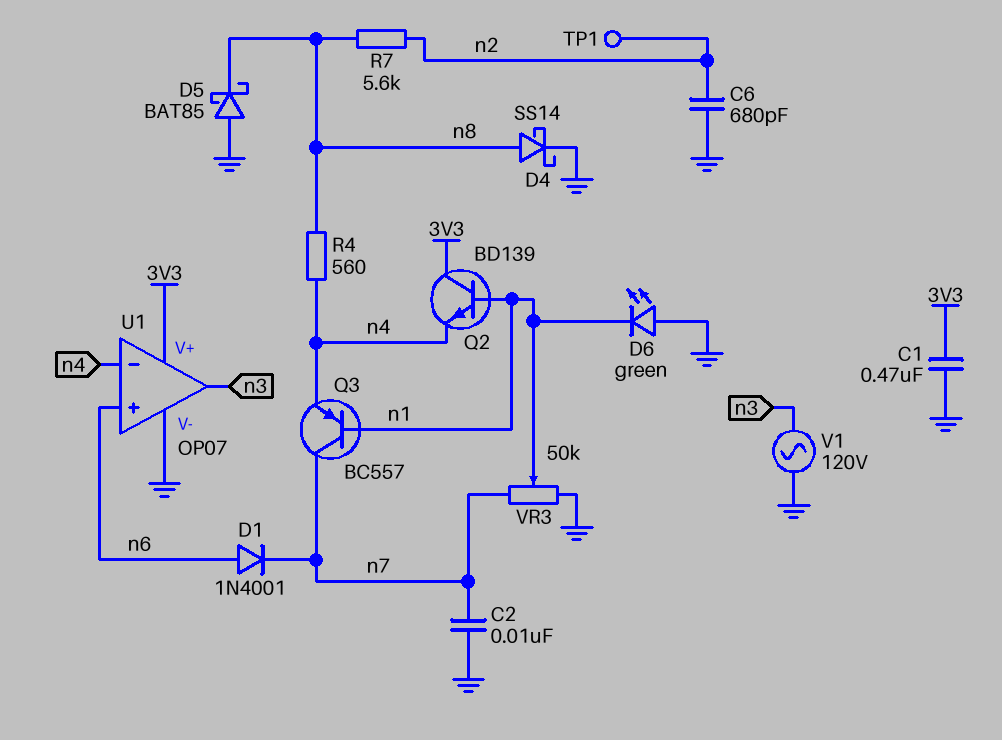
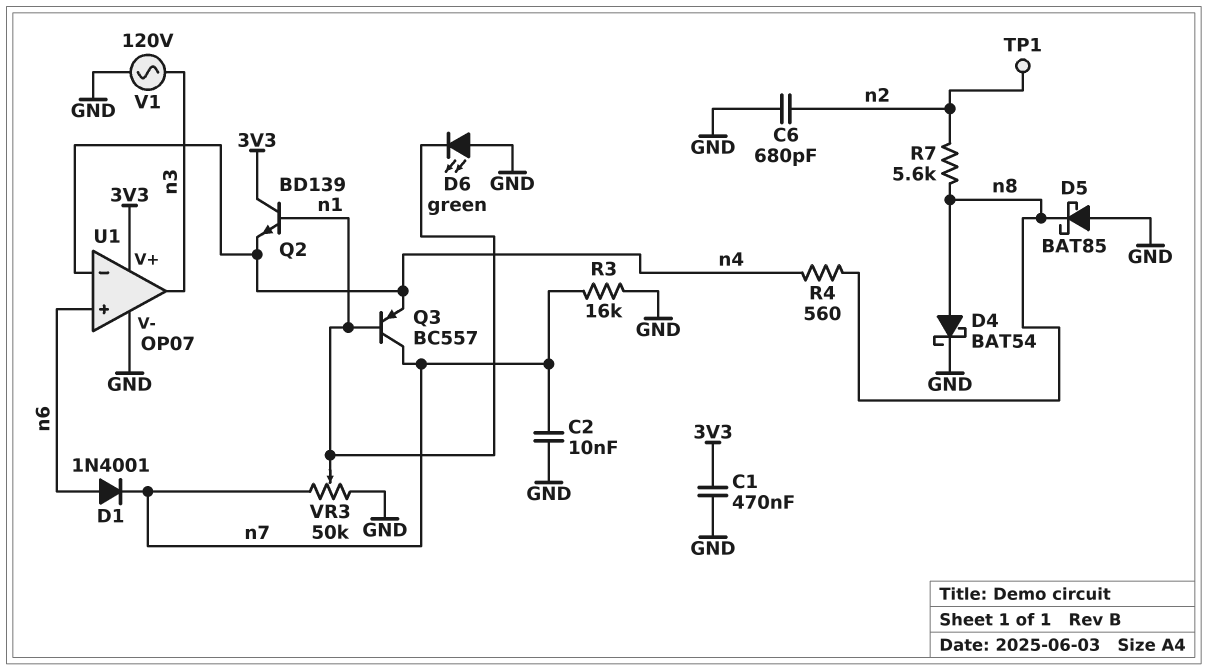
D4: schottky SS14 (A n8, K GND) -> schottky BAT54 (A n8, K GND)
R3: none -> 16k (GND, n7)

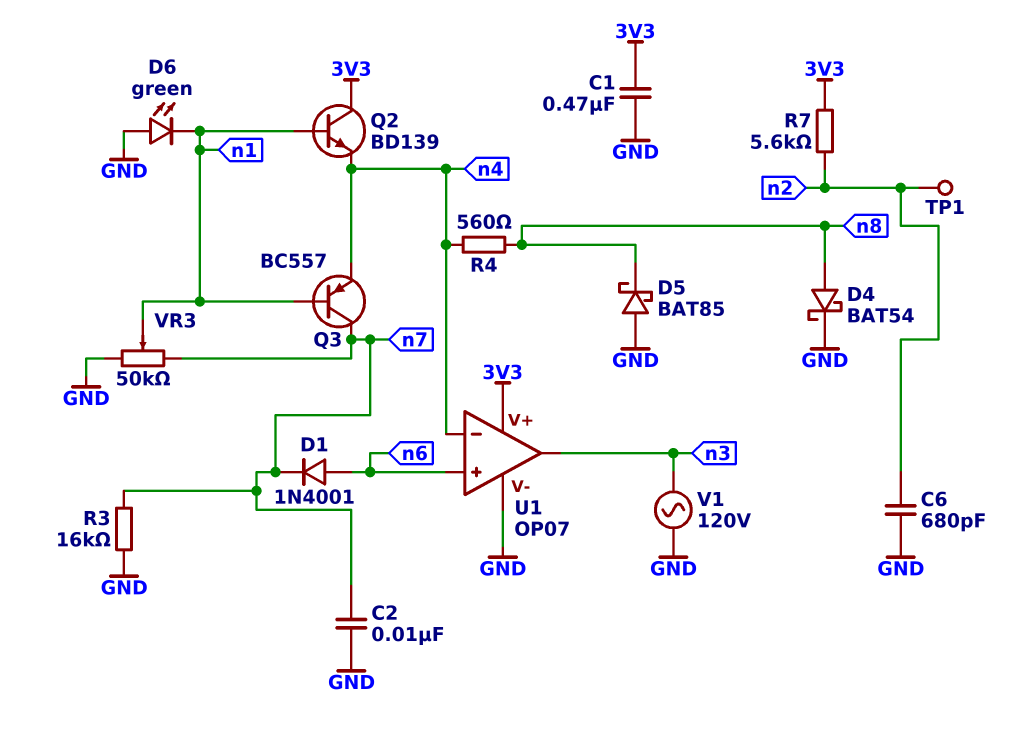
R7: 5.6k (n2, n8) -> 5.6k (3V3, n2)

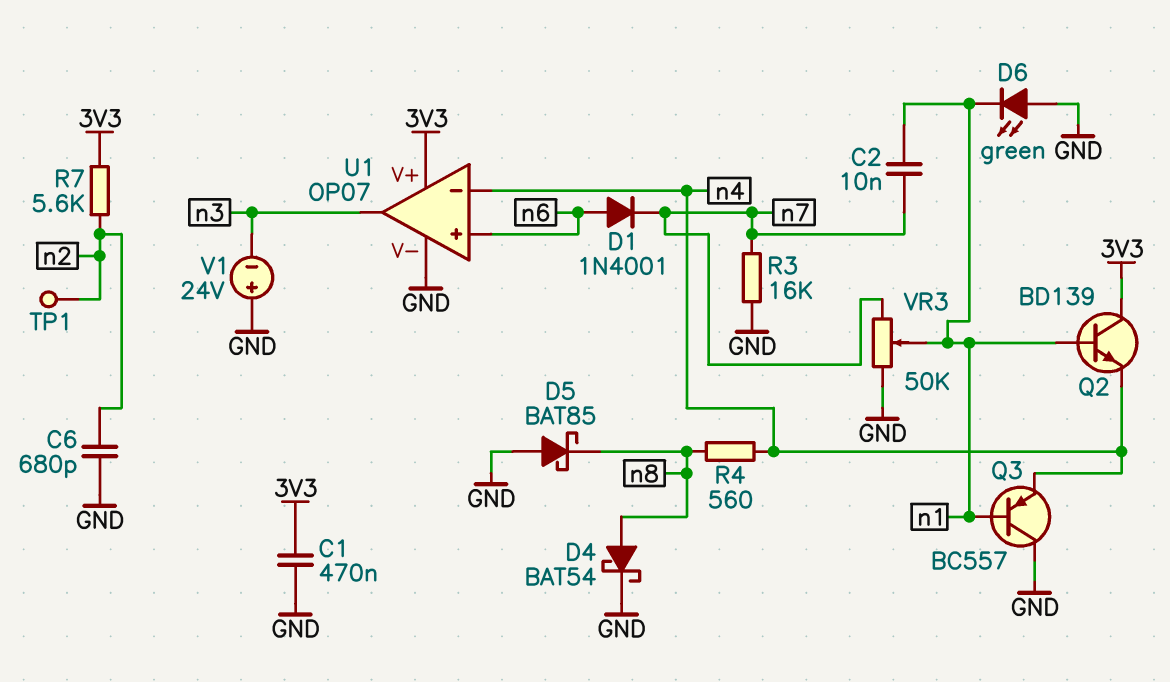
C2: 10nF (GND, n7) -> 10nF (n1, n7)
Q3: PNP BC557 (B n1, C n7, E n4) -> PNP BC557 (B n1, C GND, E n4)
V1: AC 120V (GND, n3) -> 24V (plus GND, minus n3)

